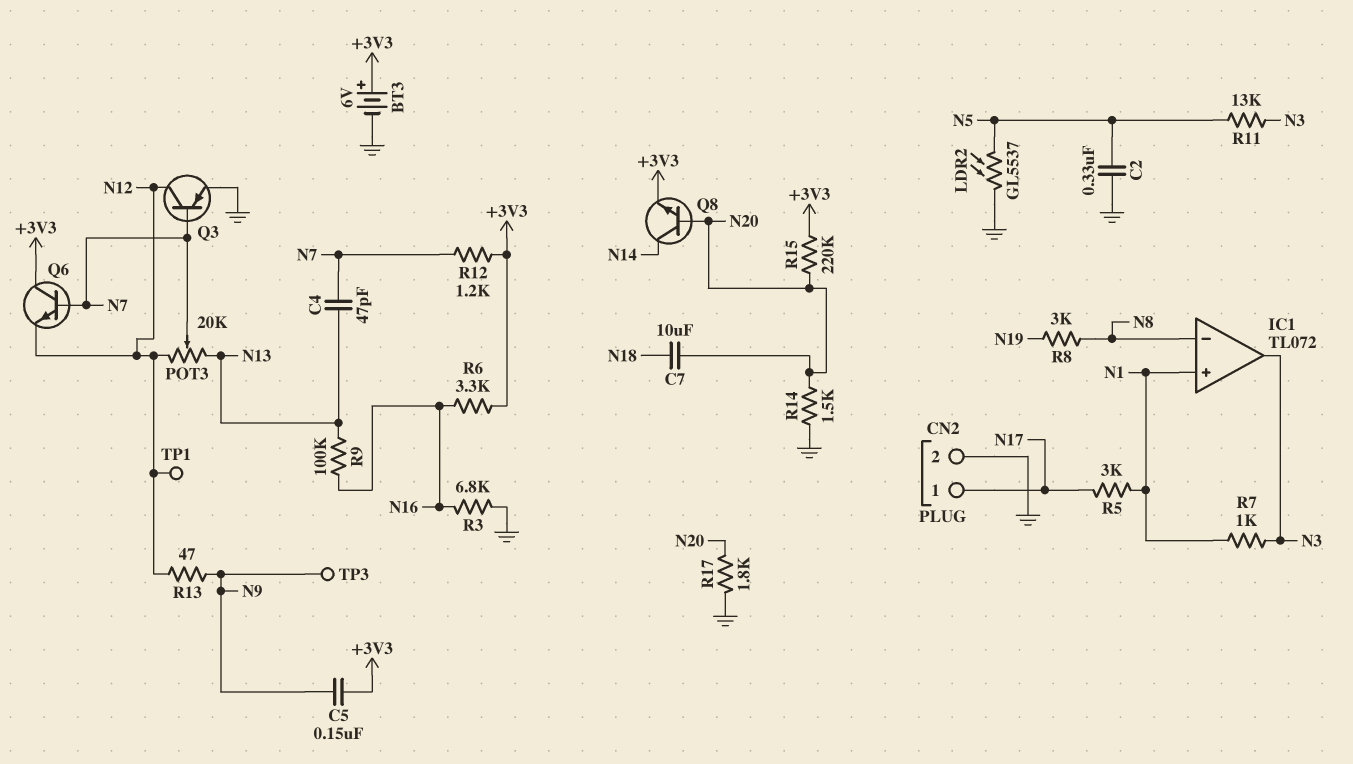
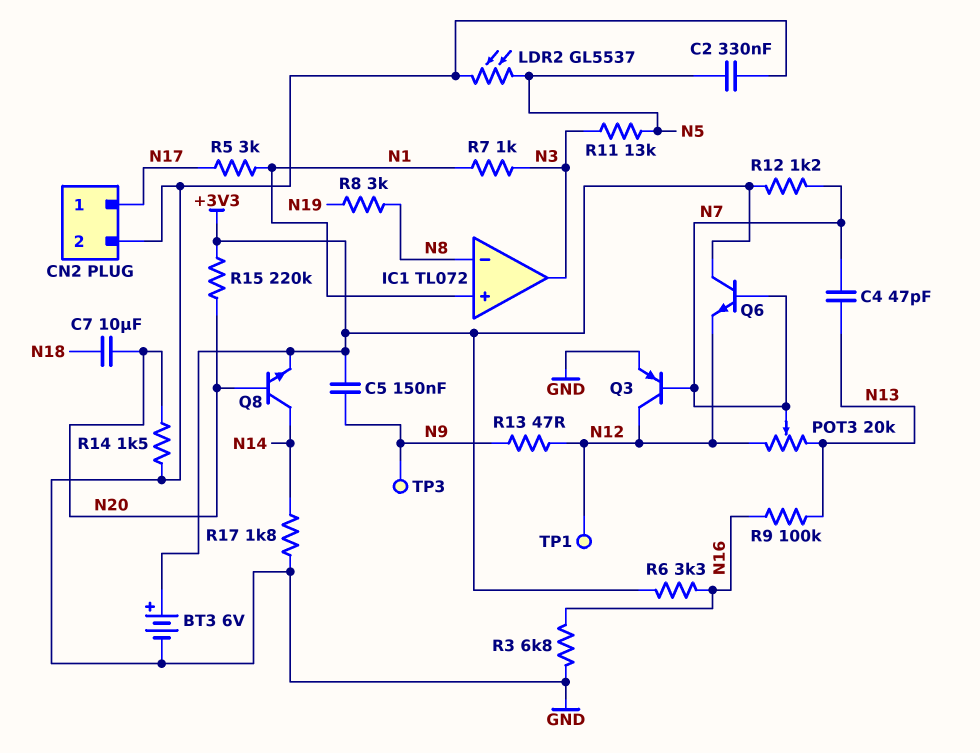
R17: 1.8k (GND, N20) -> 1.8k (GND, N14)

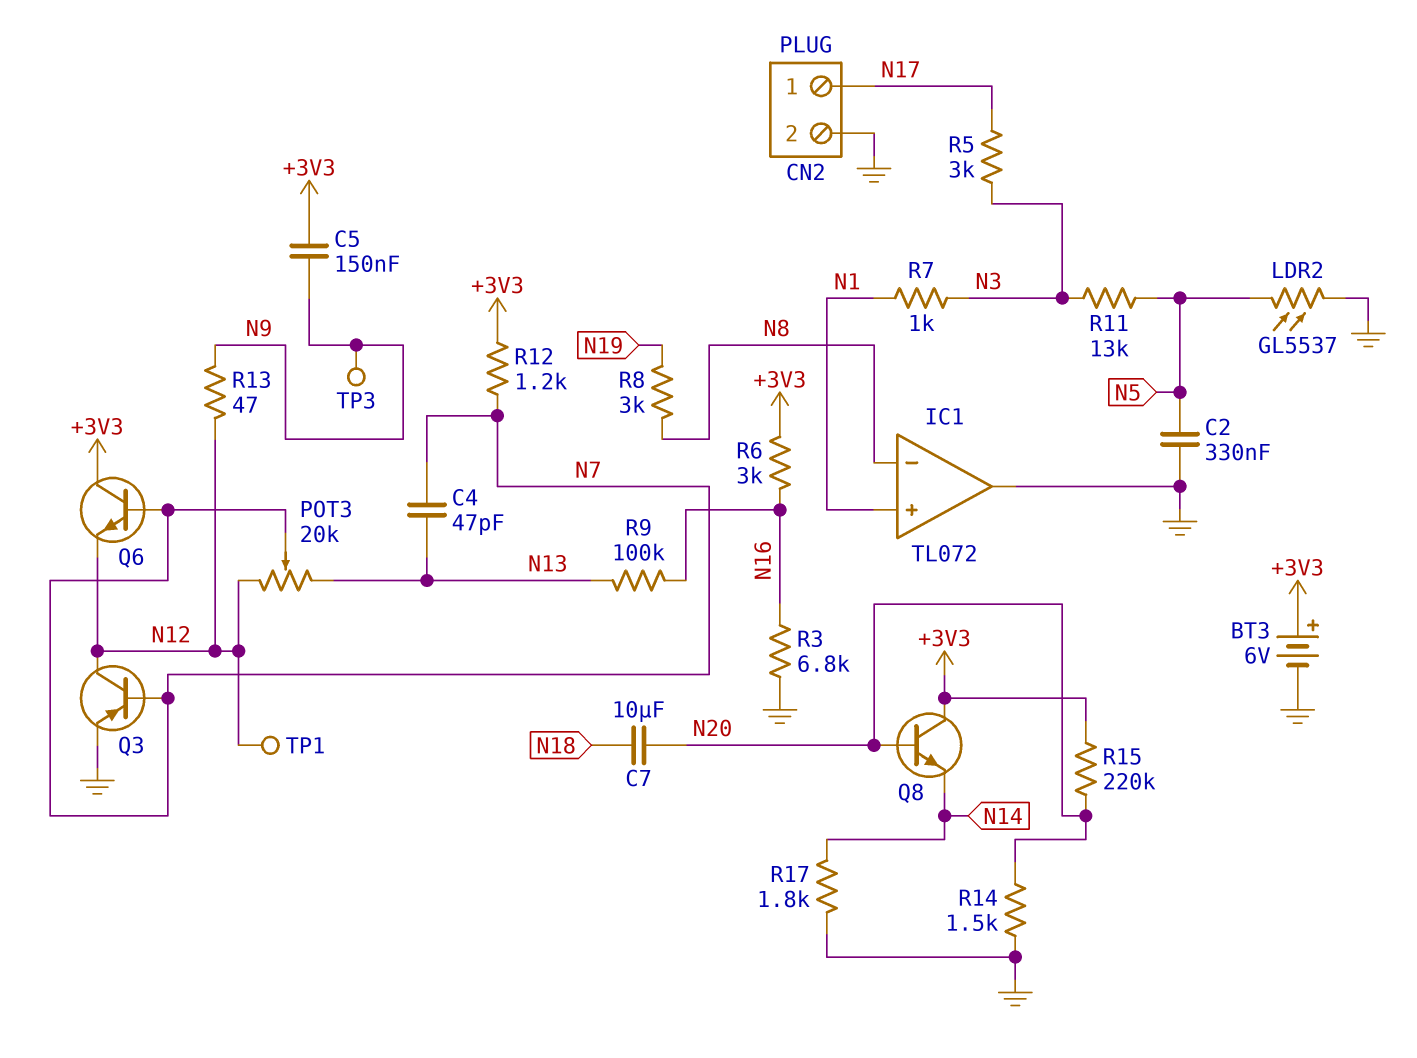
IC1 pin out: N3 -> GND
Q8: NPN (B N20, C N14, E +3V3) -> NPN (B N20, C +3V3, E N14)
R5: 3k (N1, N17) -> 3k (N3, N17)
R6: 3.3k (+3V3, N16) -> 3k (+3V3, N16)

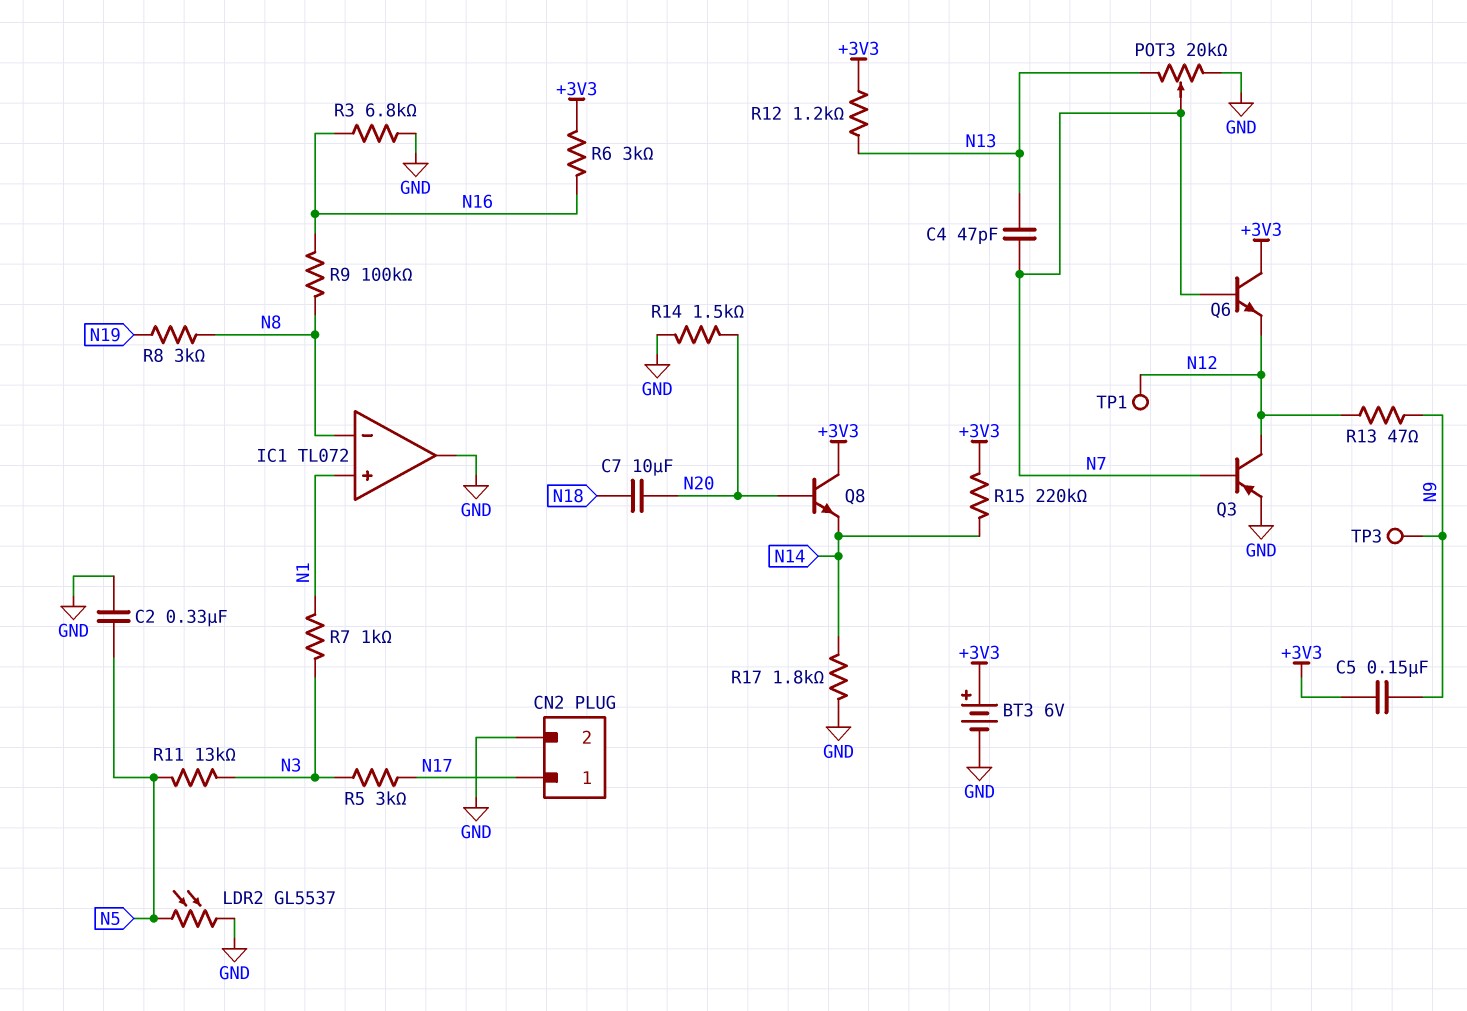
POT3: 20k (N12, N13, wiper N7) -> 20k (GND, N13, wiper N7)
R9: 100k (N13, N16) -> 100k (N8, N16)
R12: 1.2k (+3V3, N7) -> 1.2k (+3V3, N13)
R15: 220k (+3V3, N20) -> 220k (+3V3, N14)

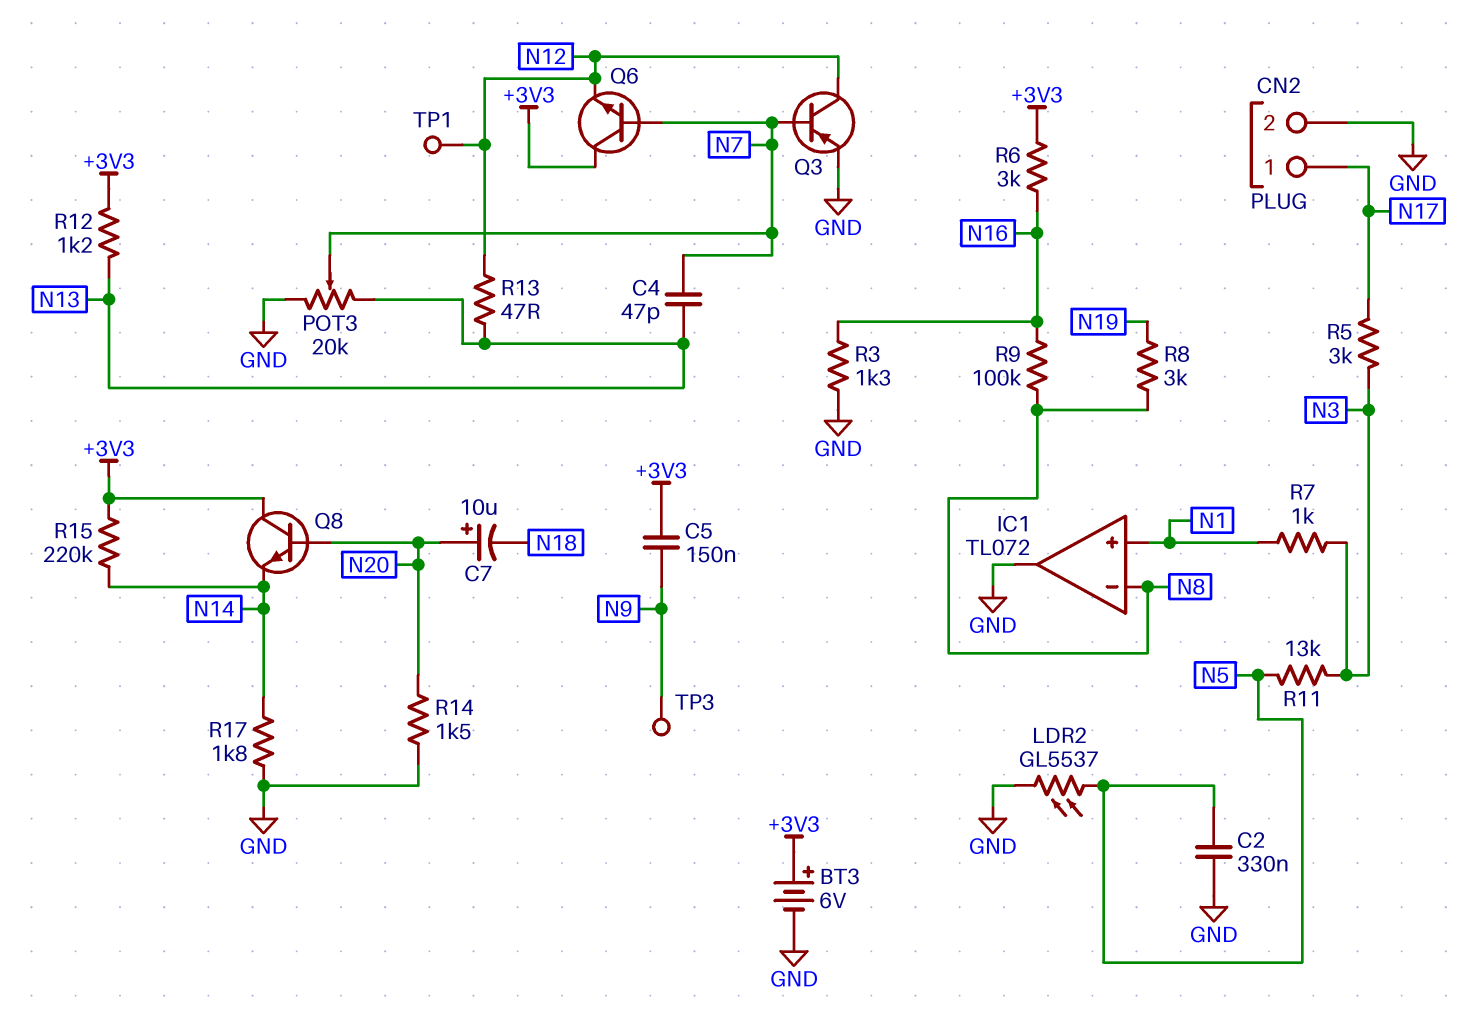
C7: 10uF (N18, N20) -> 10uF (plus N20, minus N18)
R3: 6.8k (GND, N16) -> 1.3k (GND, N16)
R13: 47 (N9, N12) -> 47 (N12, N13)

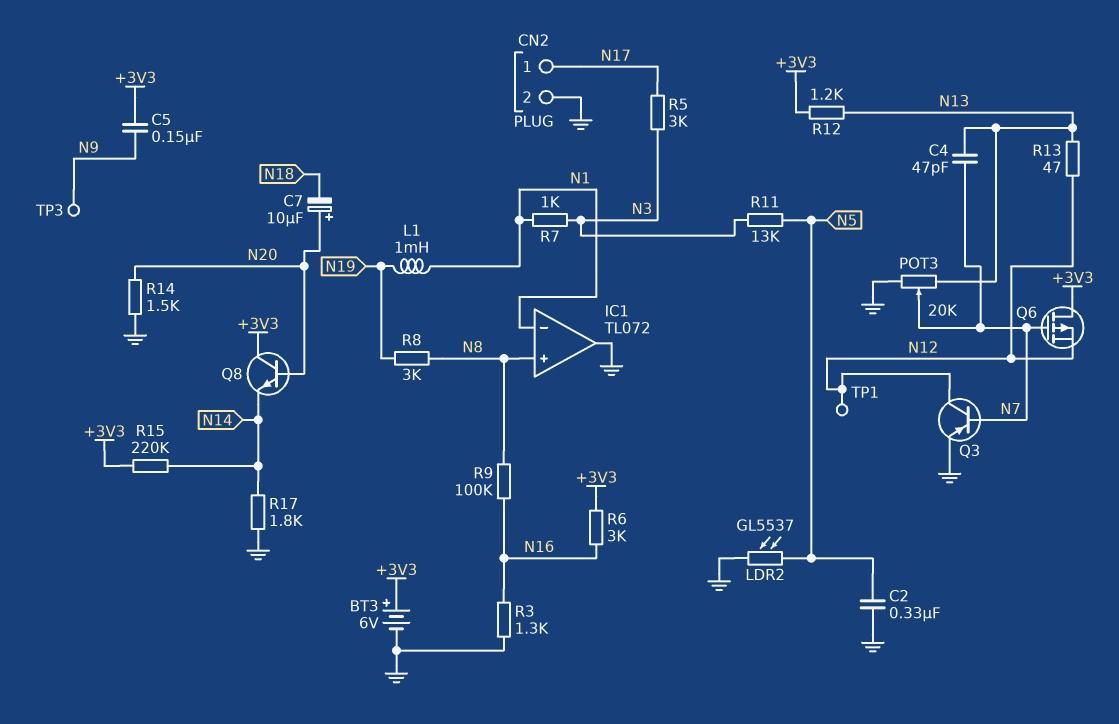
IC1 pin in+: N1 -> N8
IC1 pin in-: N8 -> N1
L1: none -> 1mH (N1, N19)
Q6: NPN (B N7, C +3V3, E N12) -> PMOS (G N7, D +3V3, S N12)

